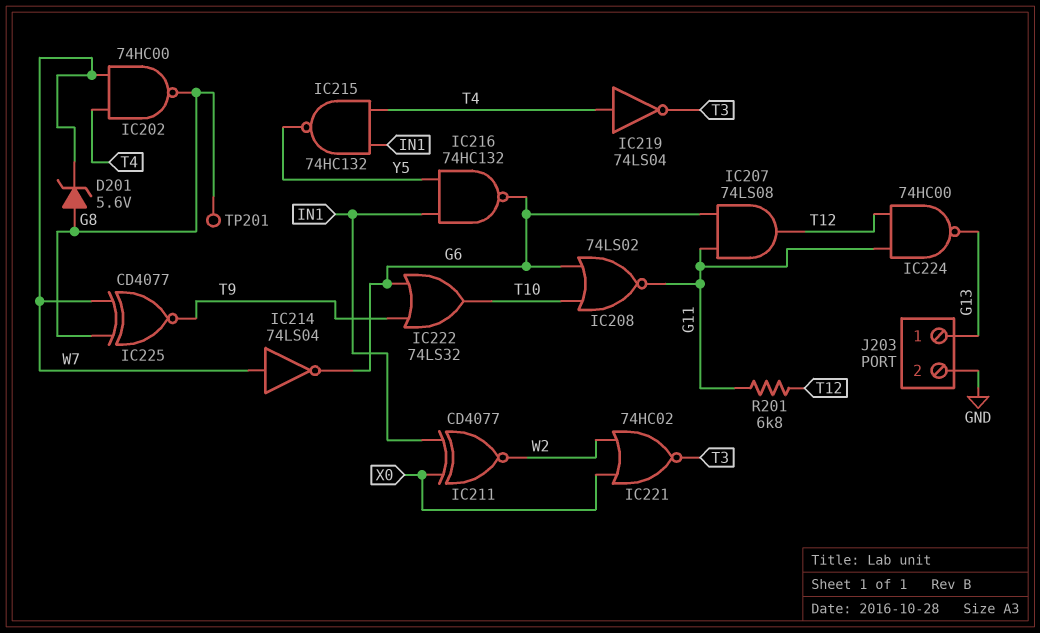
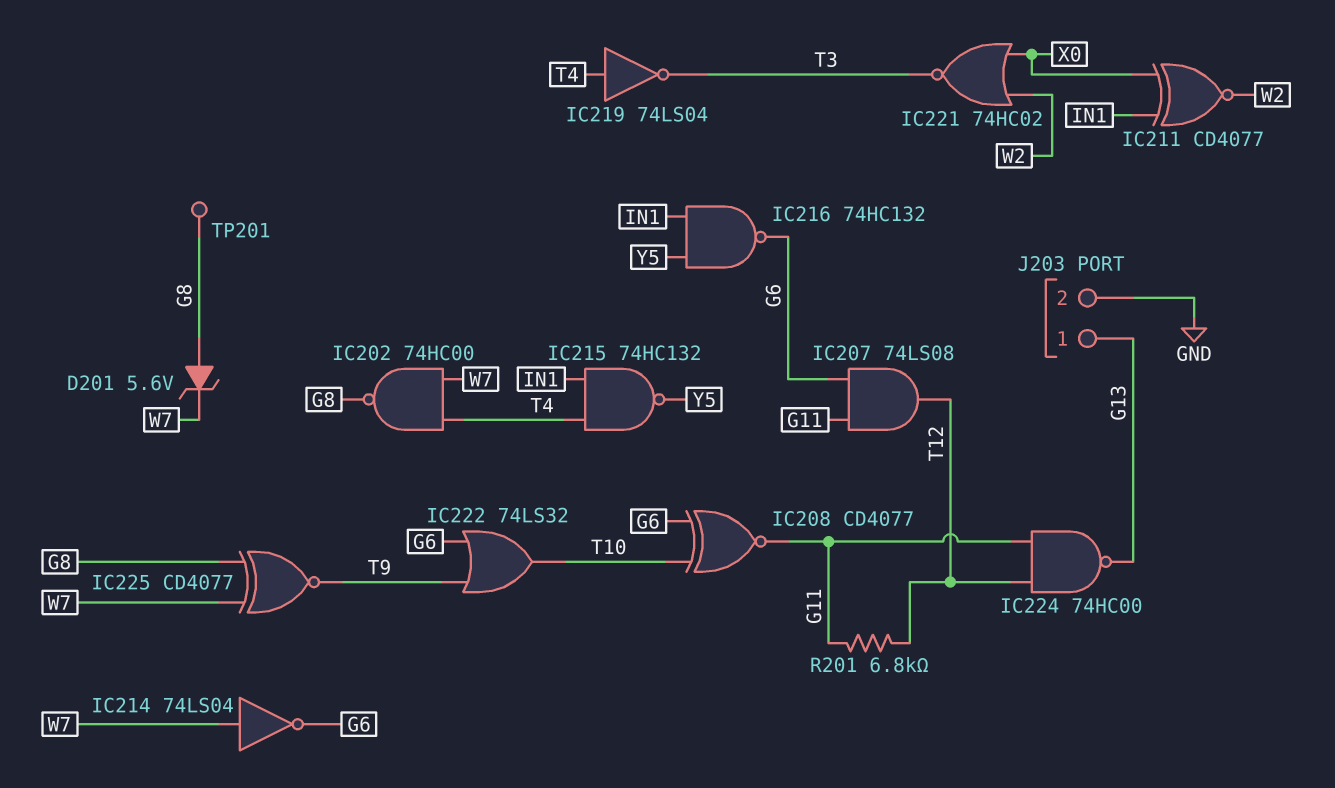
IC208: NOR 74LS02 (in G6, in T10, out G11) -> XNOR CD4077 (in G6, in T10, out G11)

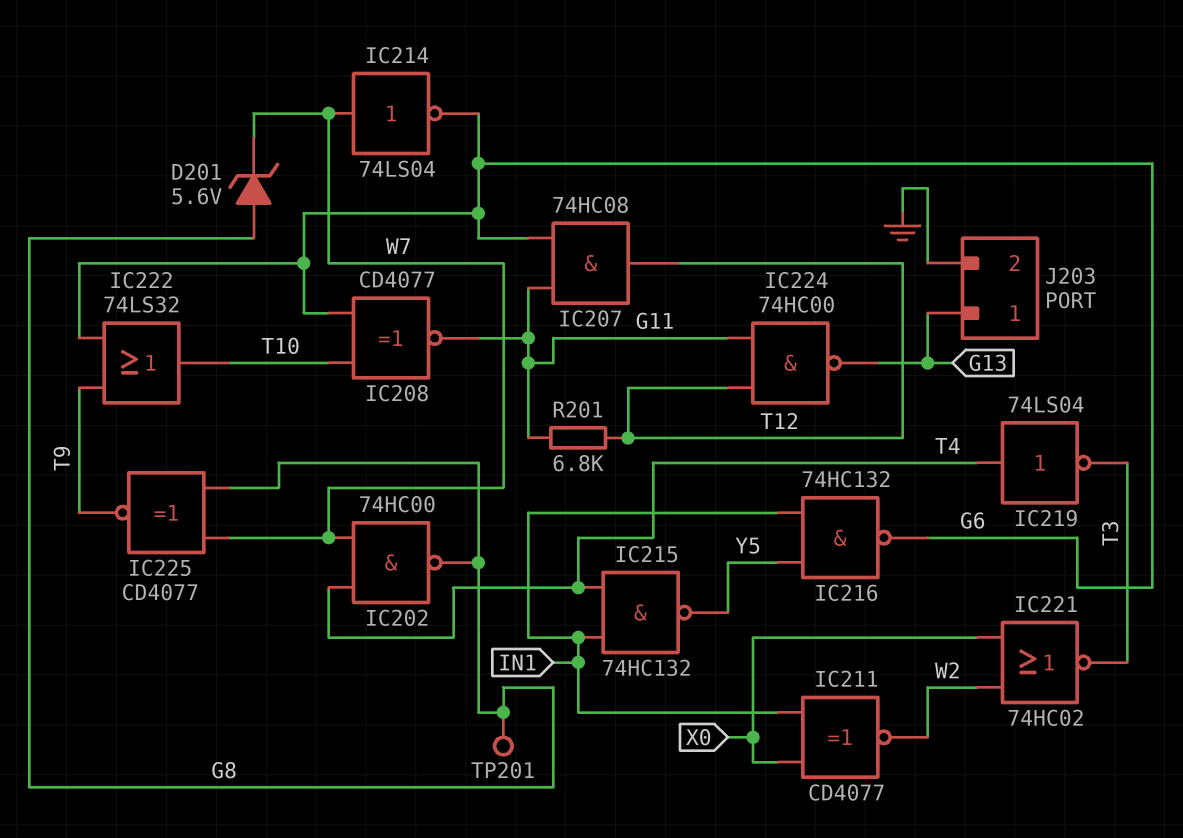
IC207: AND 74LS08 (in G6, in G11, out T12) -> AND 74HC08 (in G6, in G11, out T12)

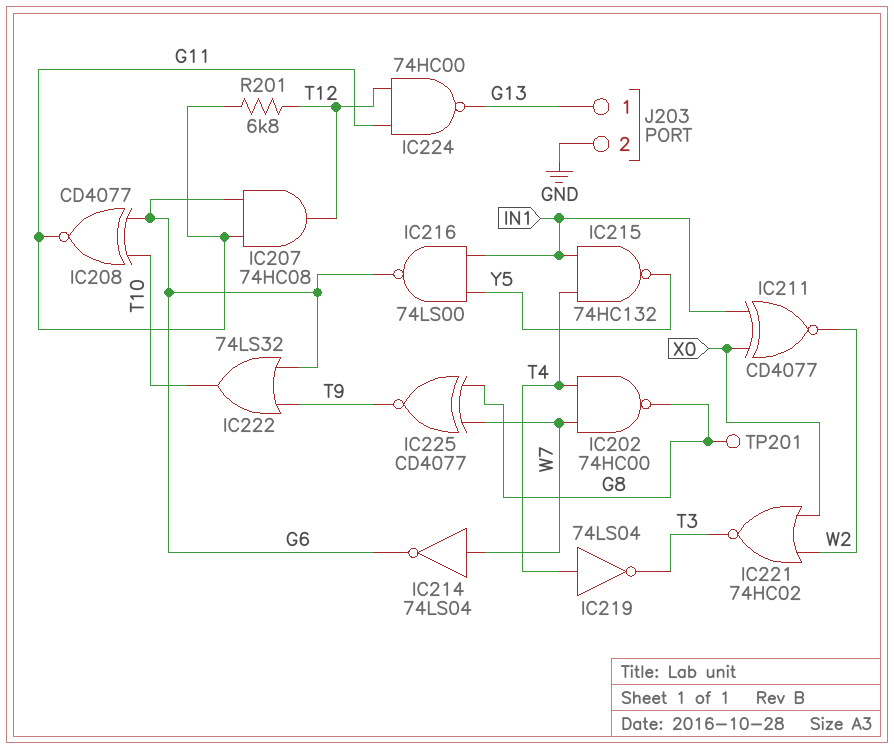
D201: zener 5.6V (A G8, K W7) -> none
IC216: NAND 74HC132 (in IN1, in Y5, out G6) -> NAND 74LS00 (in IN1, in Y5, out G6)

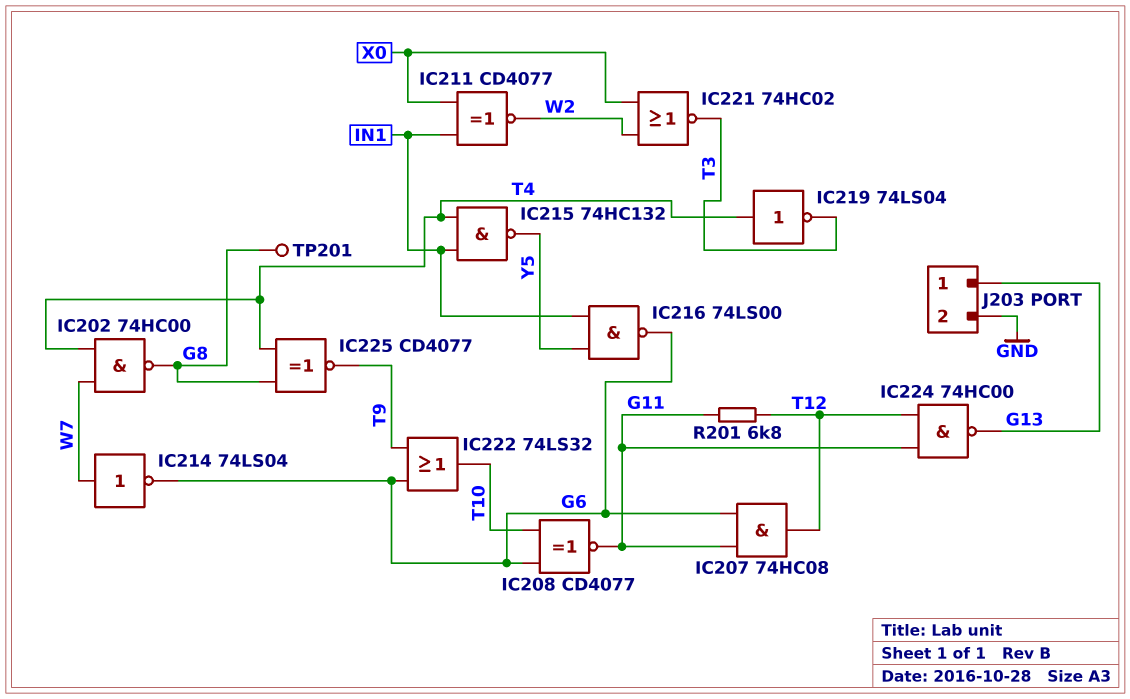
IC225: XNOR CD4077 (in G8, in W7, out T9) -> XNOR CD4077 (in G8, in T4, out T9)

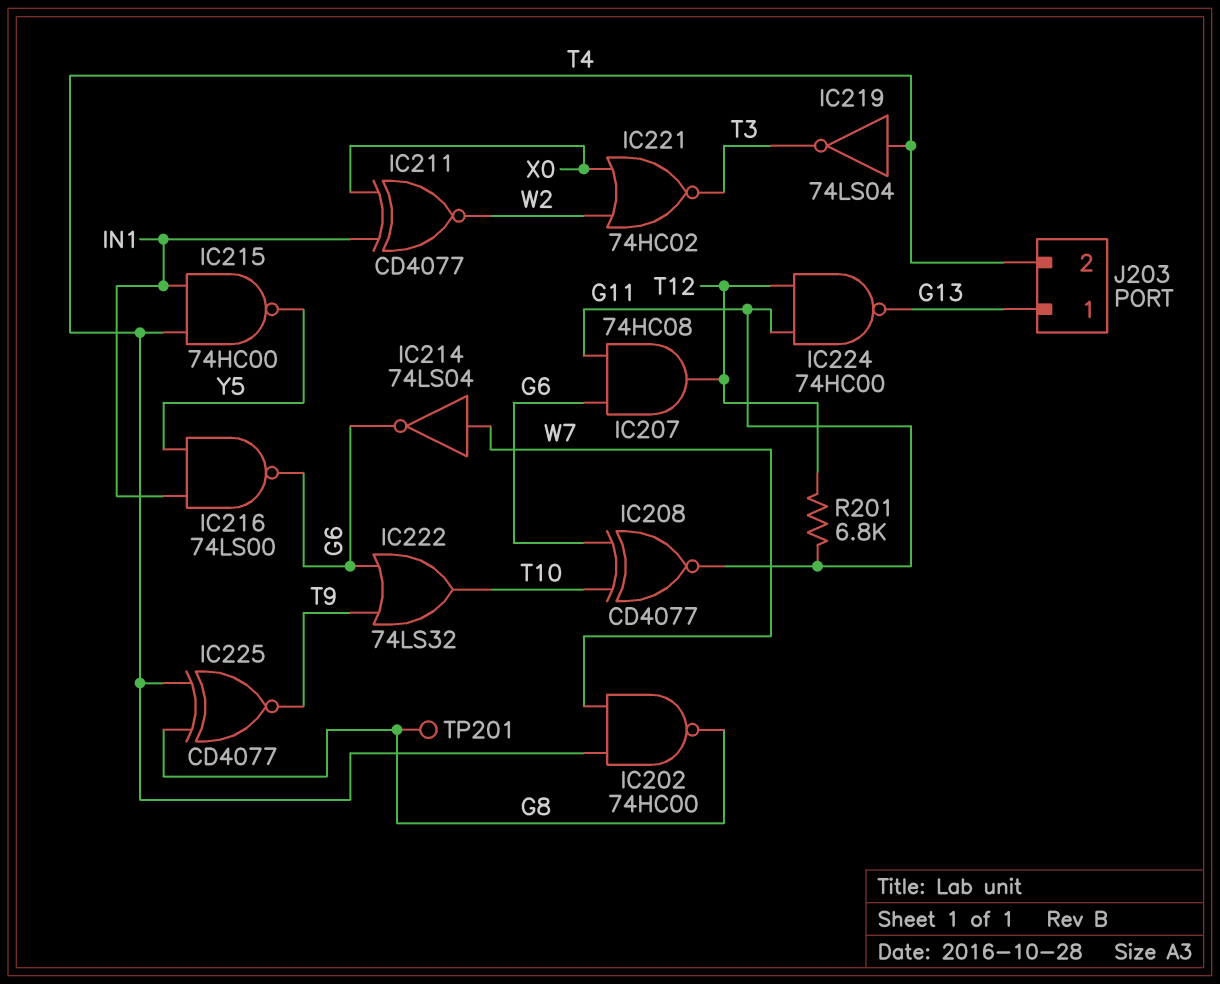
IC215: NAND 74HC132 (in IN1, in T4, out Y5) -> NAND 74HC00 (in IN1, in T4, out Y5)
J203 pin 2: GND -> T4

